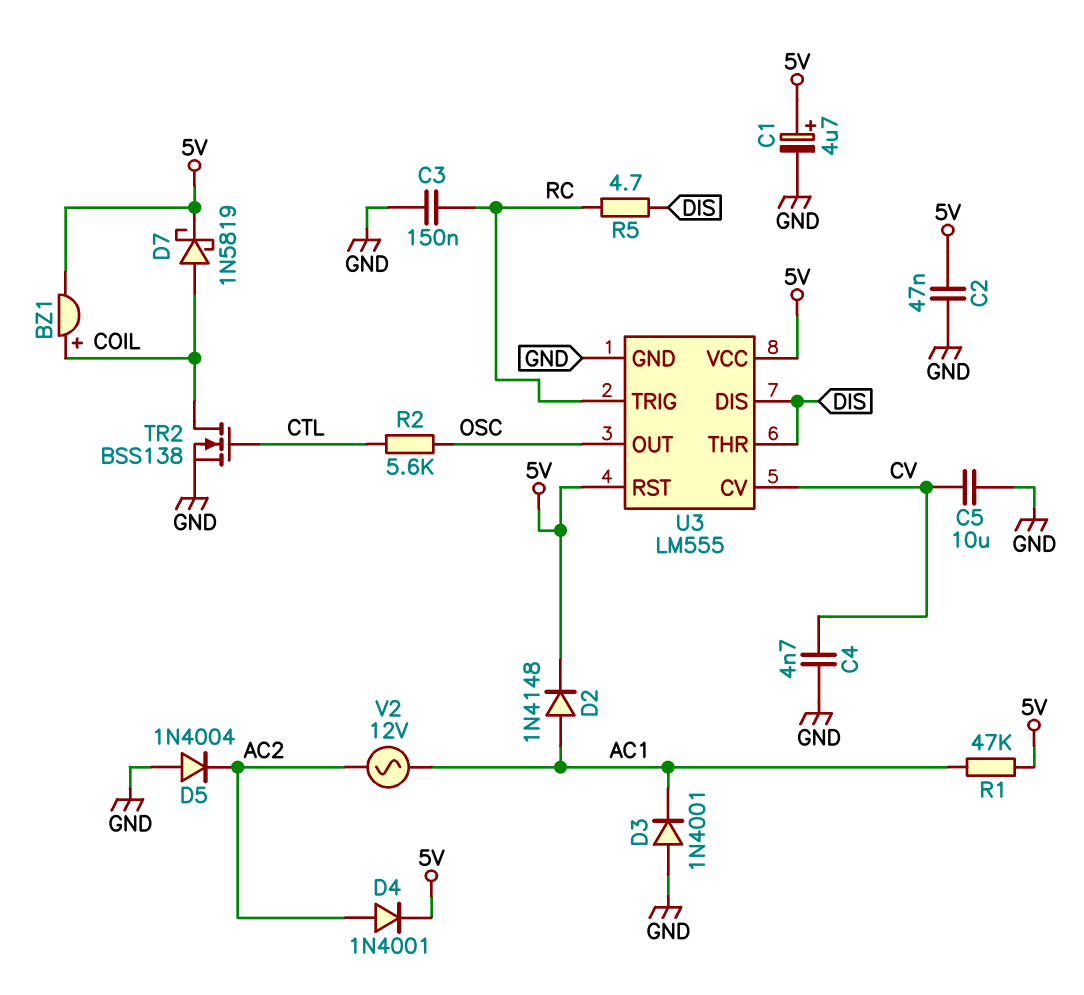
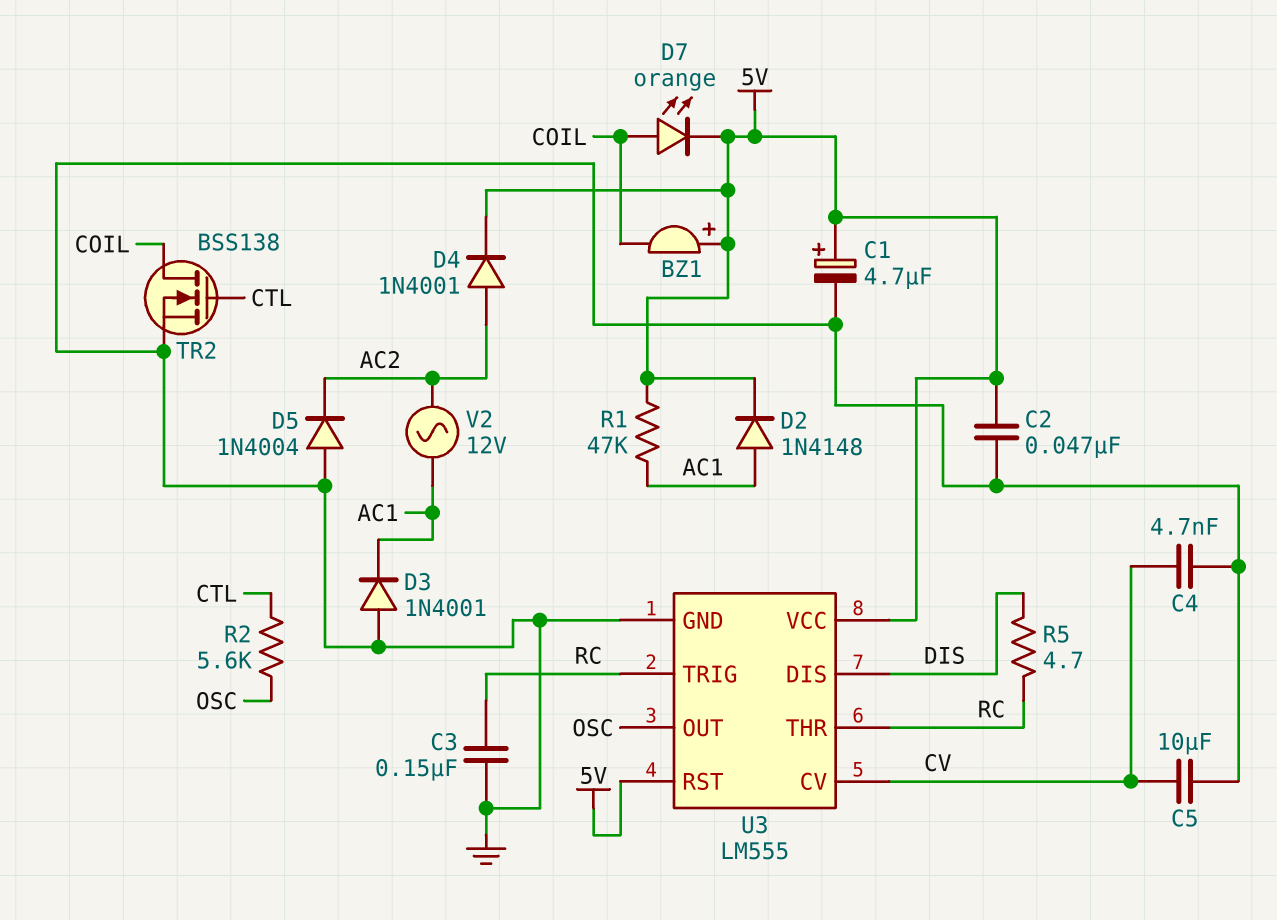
BZ1: buzzer (plus COIL, minus 5V) -> buzzer (plus 5V, minus COIL)
D7: schottky 1N5819 (A COIL, K 5V) -> LED orange (A COIL, K 5V)
U3 pin THR: DIS -> RC

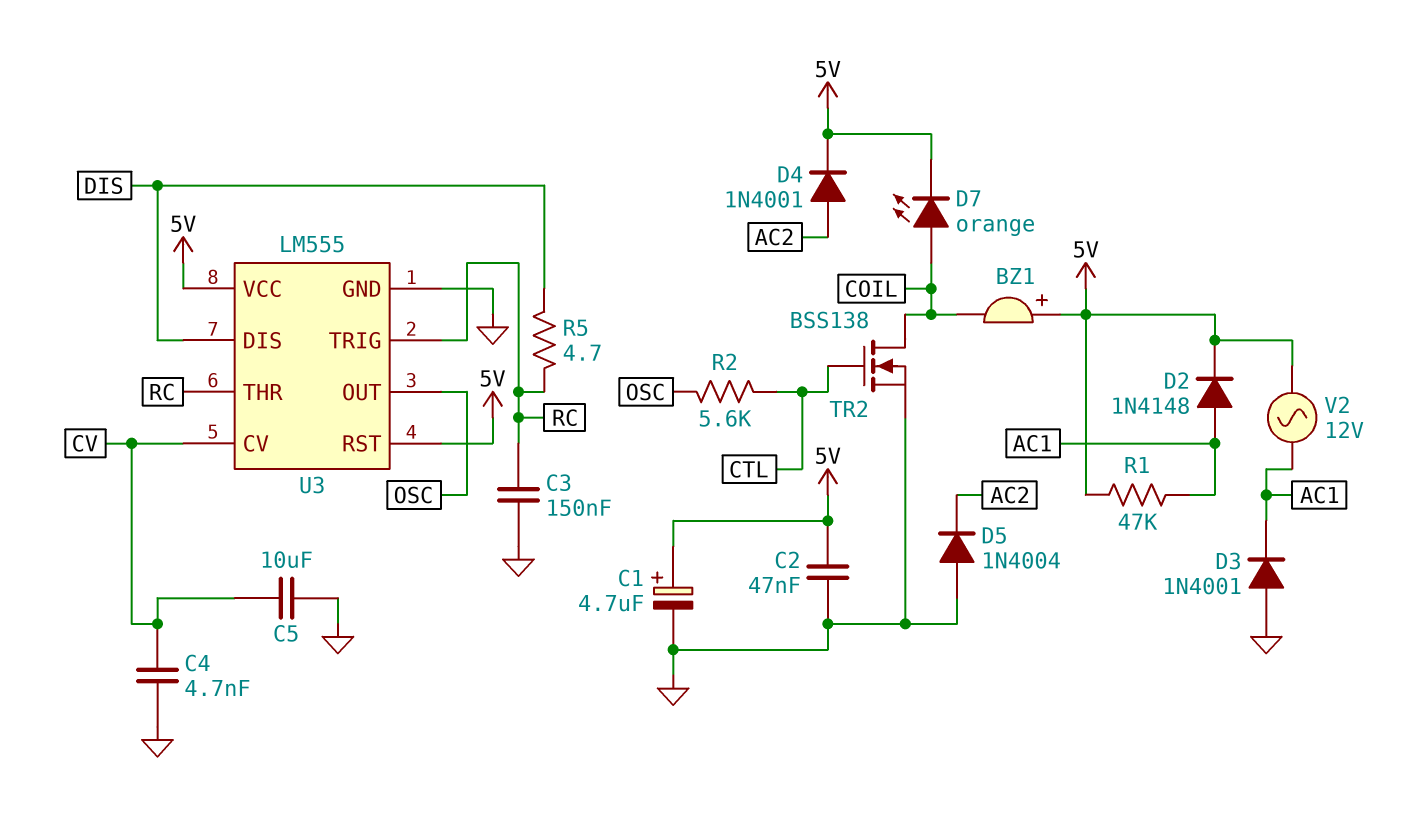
V2: AC 12V (AC1, AC2) -> AC 12V (5V, AC1)

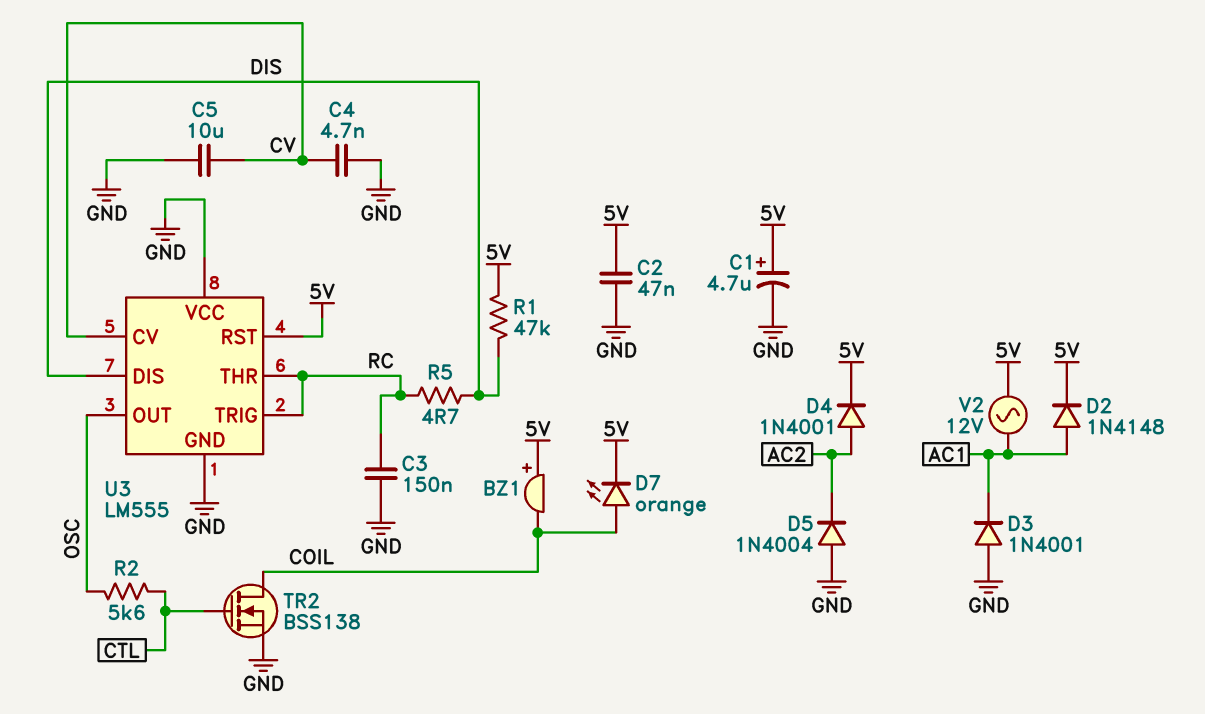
R1: 47k (5V, AC1) -> 47k (5V, DIS)
U3 pin VCC: 5V -> GND

